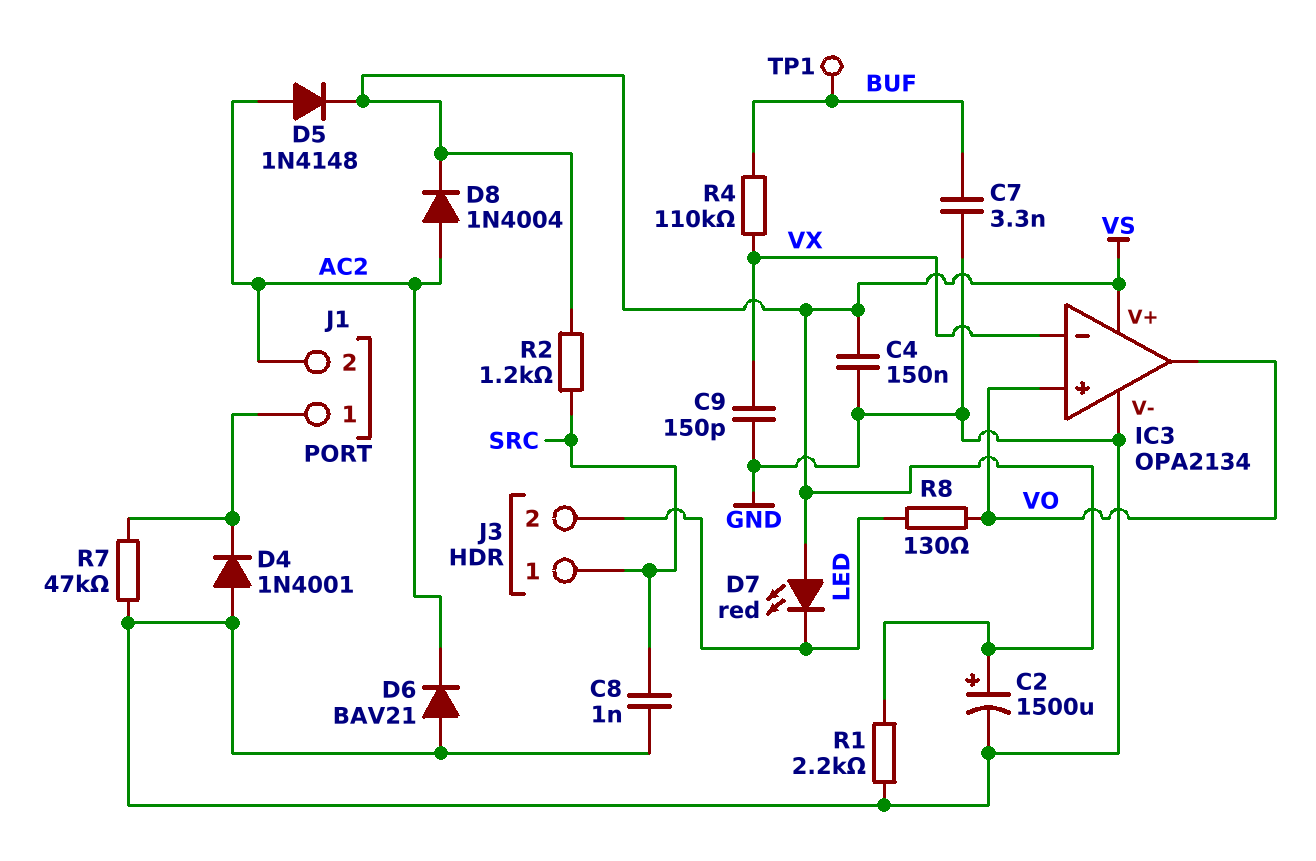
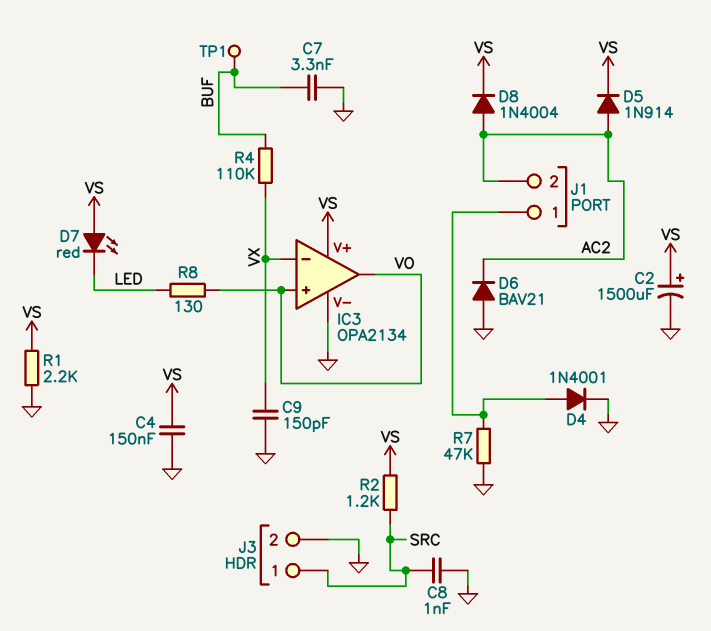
D4: diode 1N4001 (A GND, K J1/1) -> diode 1N4001 (A J1/1, K GND)
D5: diode 1N4148 (A AC2, K VS) -> diode 1N914 (A AC2, K VS)
J3 pin 2: LED -> GND

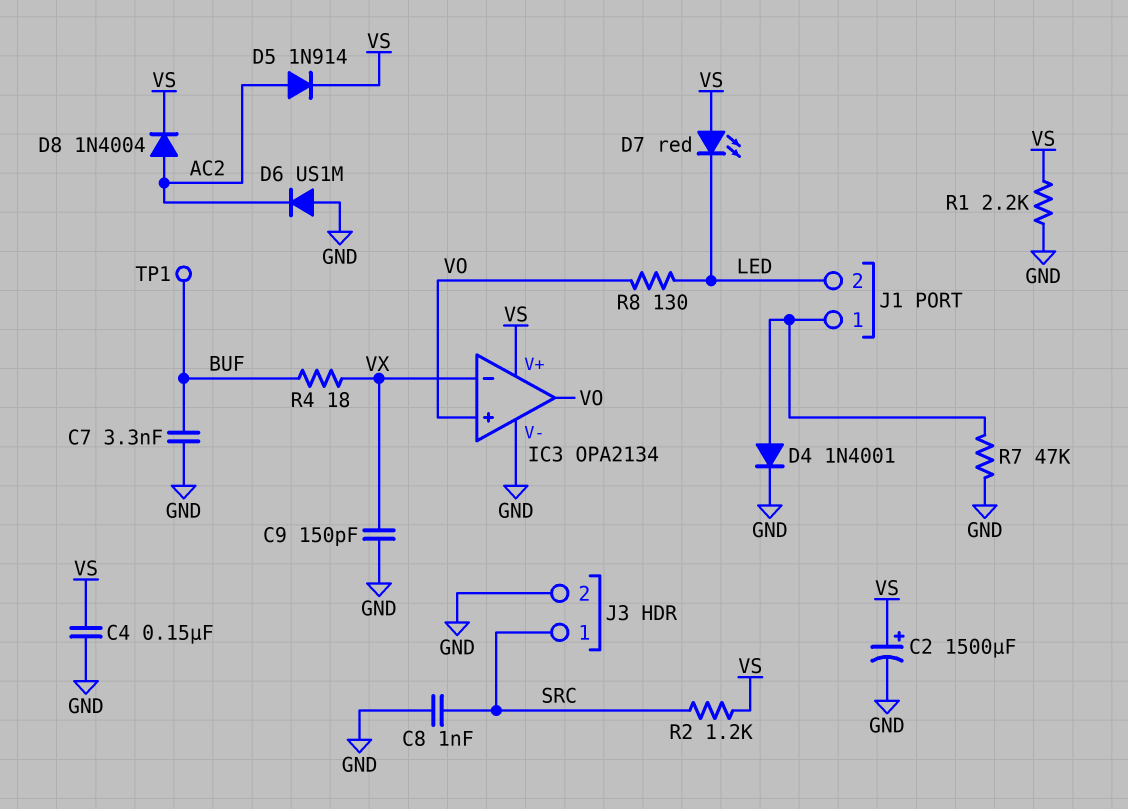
D6: diode BAV21 (A GND, K AC2) -> diode US1M (A GND, K AC2)
J1 pin 2: AC2 -> LED
R4: 110k (BUF, VX) -> 18 (BUF, VX)

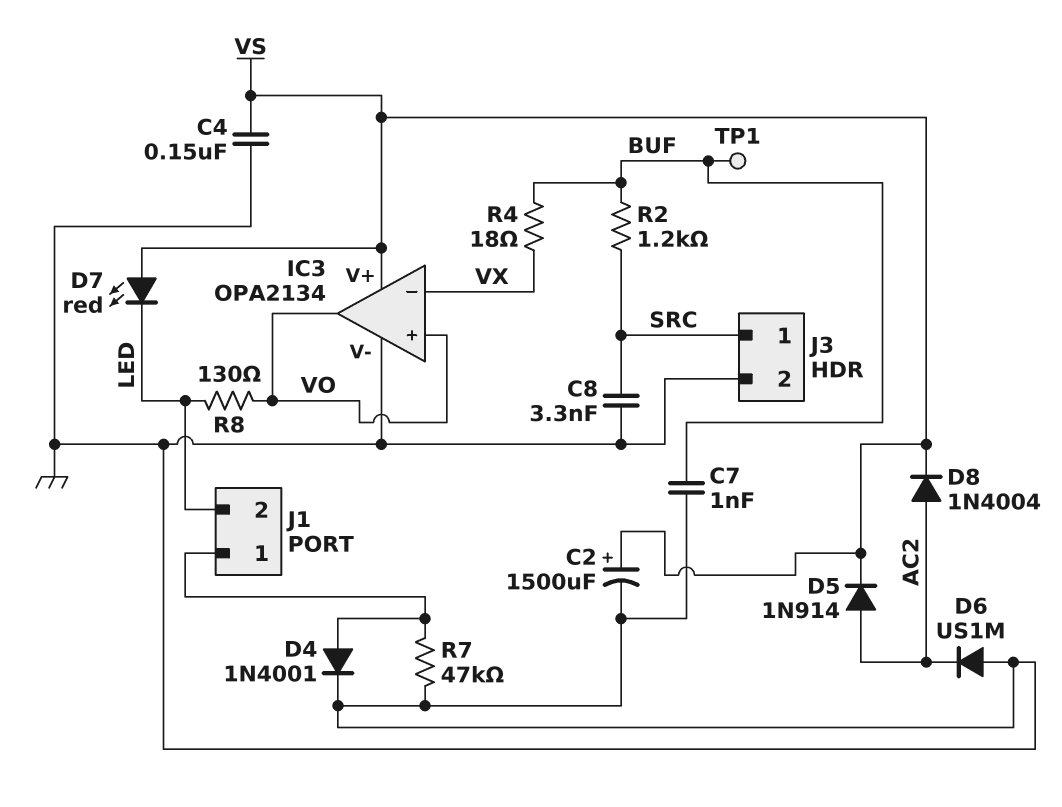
C7: 3.3nF (BUF, GND) -> 1nF (BUF, GND)
C8: 1nF (GND, SRC) -> 3.3nF (GND, SRC)
C9: 150pF (GND, VX) -> none
R1: 2.2k (GND, VS) -> none
R2: 1.2k (SRC, VS) -> 1.2k (BUF, SRC)

